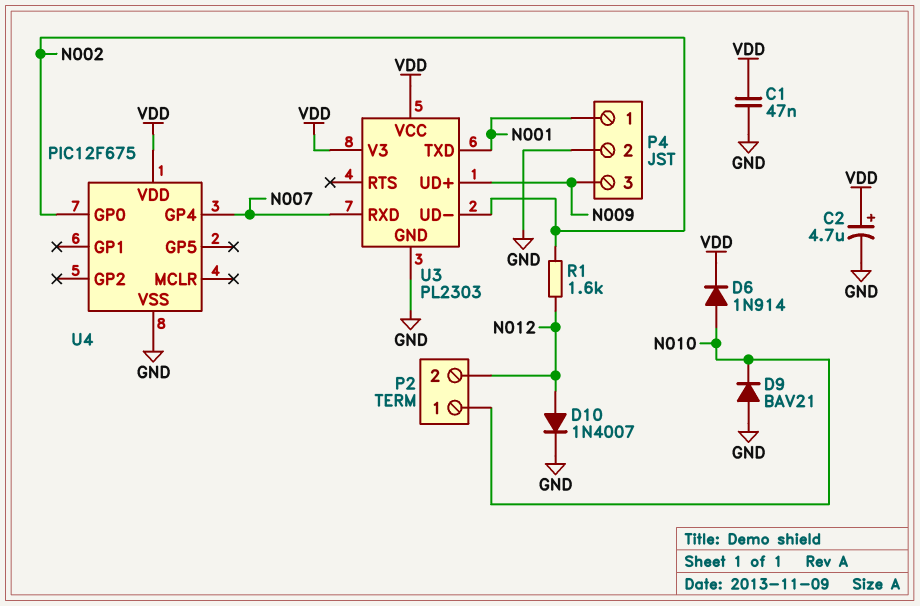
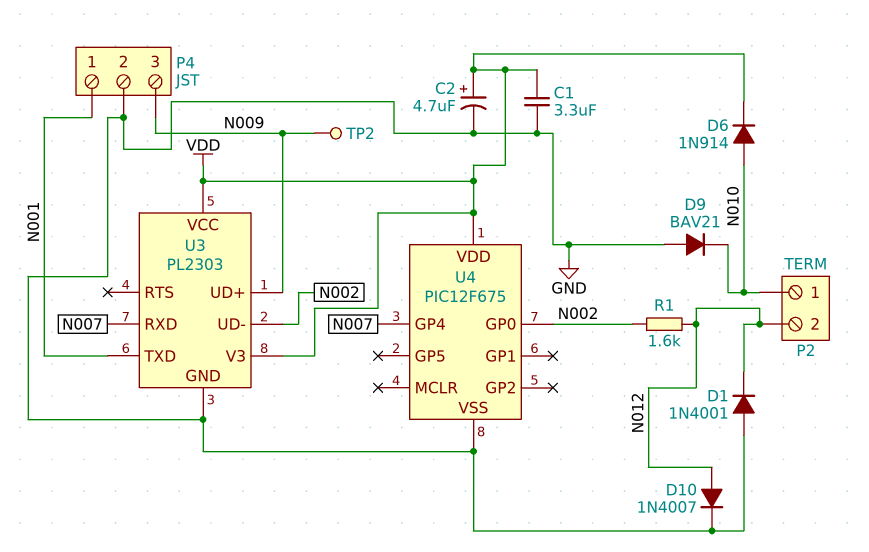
C1: 47nF (GND, VDD) -> 3.3uF (GND, VDD)
D1: none -> diode 1N4001 (A GND, K N012)
TP2: none -> test point (N009)

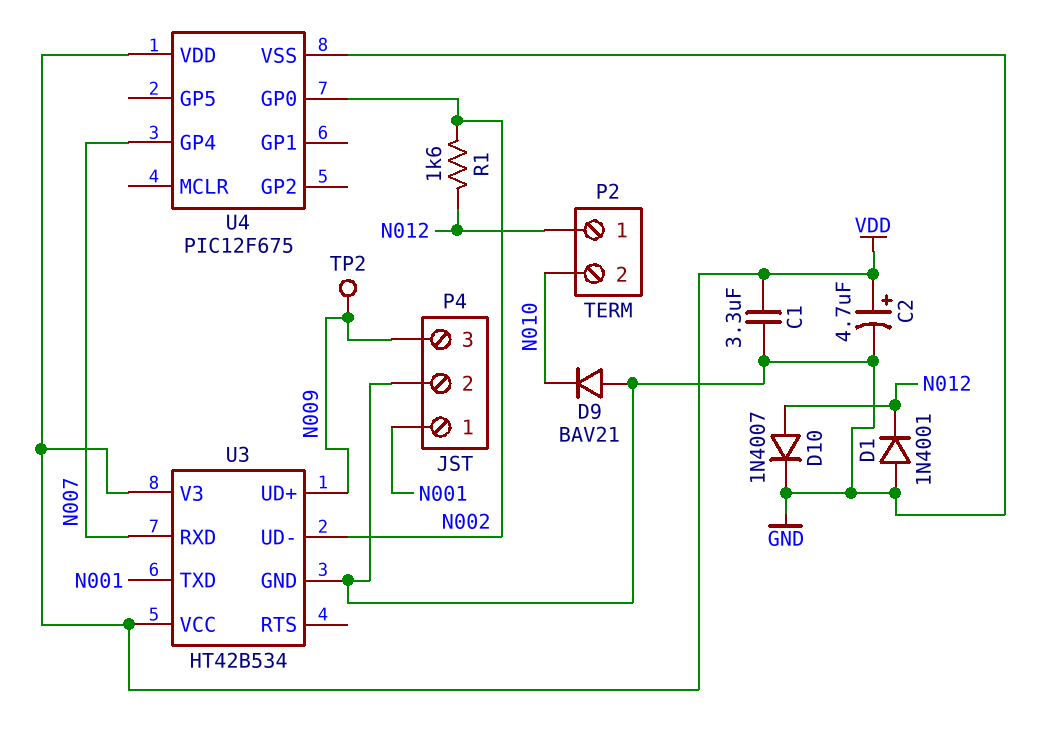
D6: diode 1N914 (A N010, K VDD) -> none
P2 pin 1: N010 -> N012
P2 pin 2: N012 -> N010
U3: PL2303 -> HT42B534

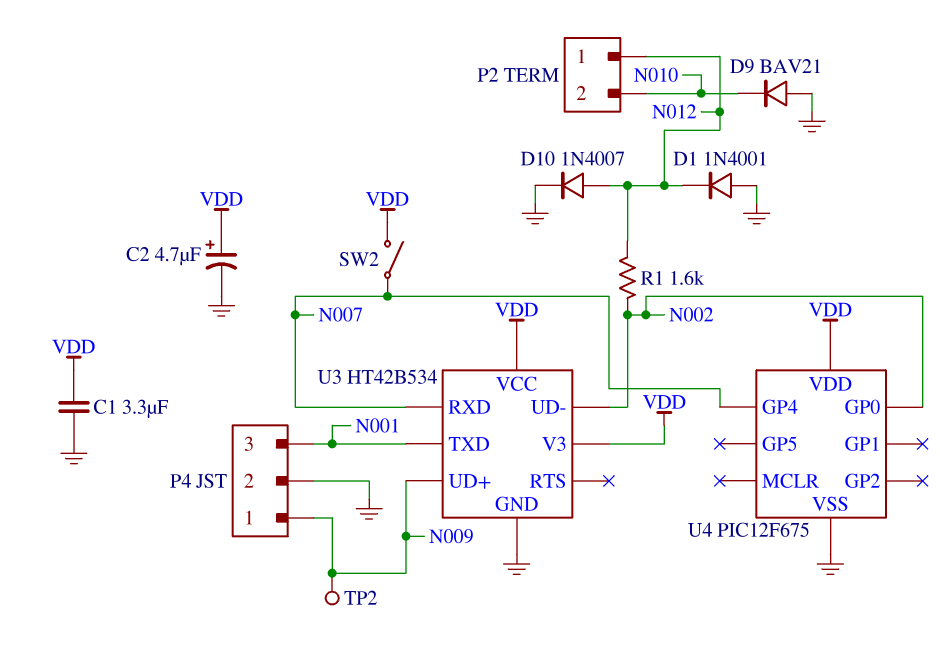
P4 pin 1: N001 -> N009
P4 pin 3: N009 -> N001
SW2: none -> switch (N007, VDD)

